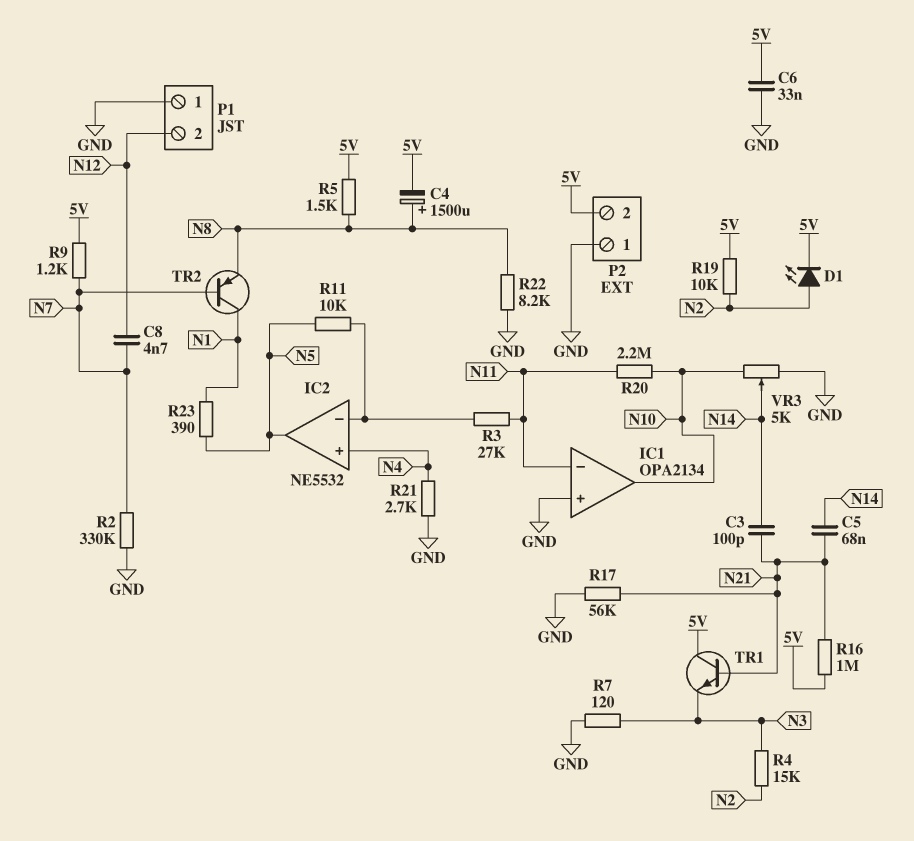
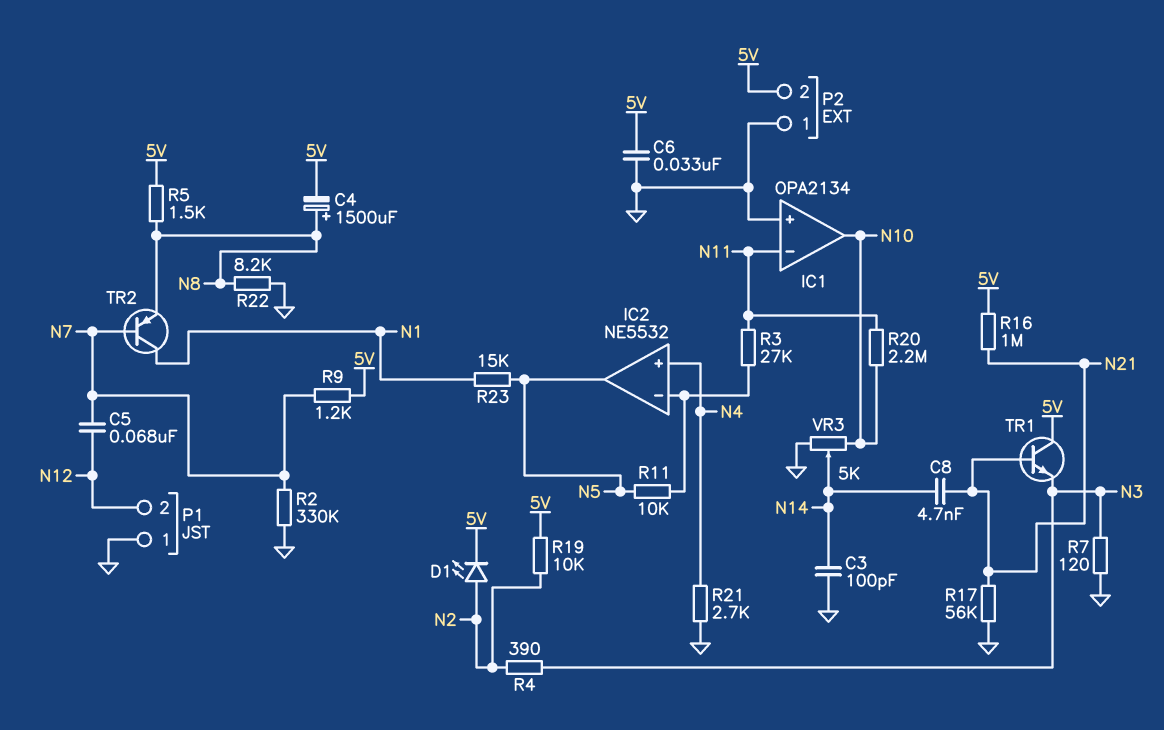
C3: 100pF (N14, N21) -> 100pF (GND, N14)
C5: 68nF (N14, N21) -> 68nF (N7, N12)
C8: 4.7nF (N7, N12) -> 4.7nF (N14, N21)
R4: 15k (N2, N3) -> 390 (N2, N3)
R23: 390 (N1, N5) -> 15k (N1, N5)

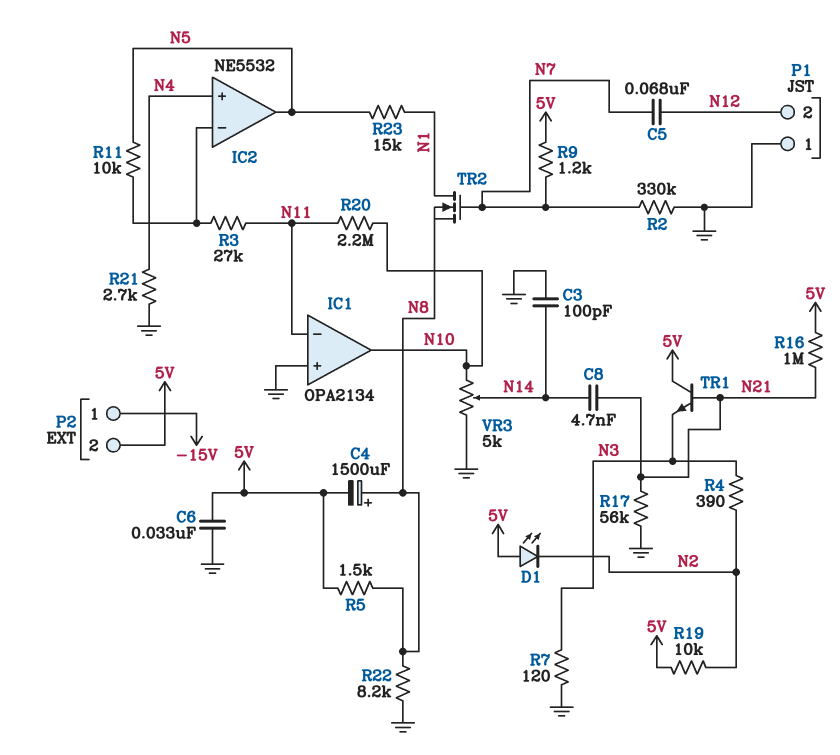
D1: LED (A N2, K 5V) -> LED (A 5V, K N2)
P2 pin 1: GND -> -15V
TR2: PNP (B N7, C N1, E N8) -> NMOS (G N7, D N1, S N8)

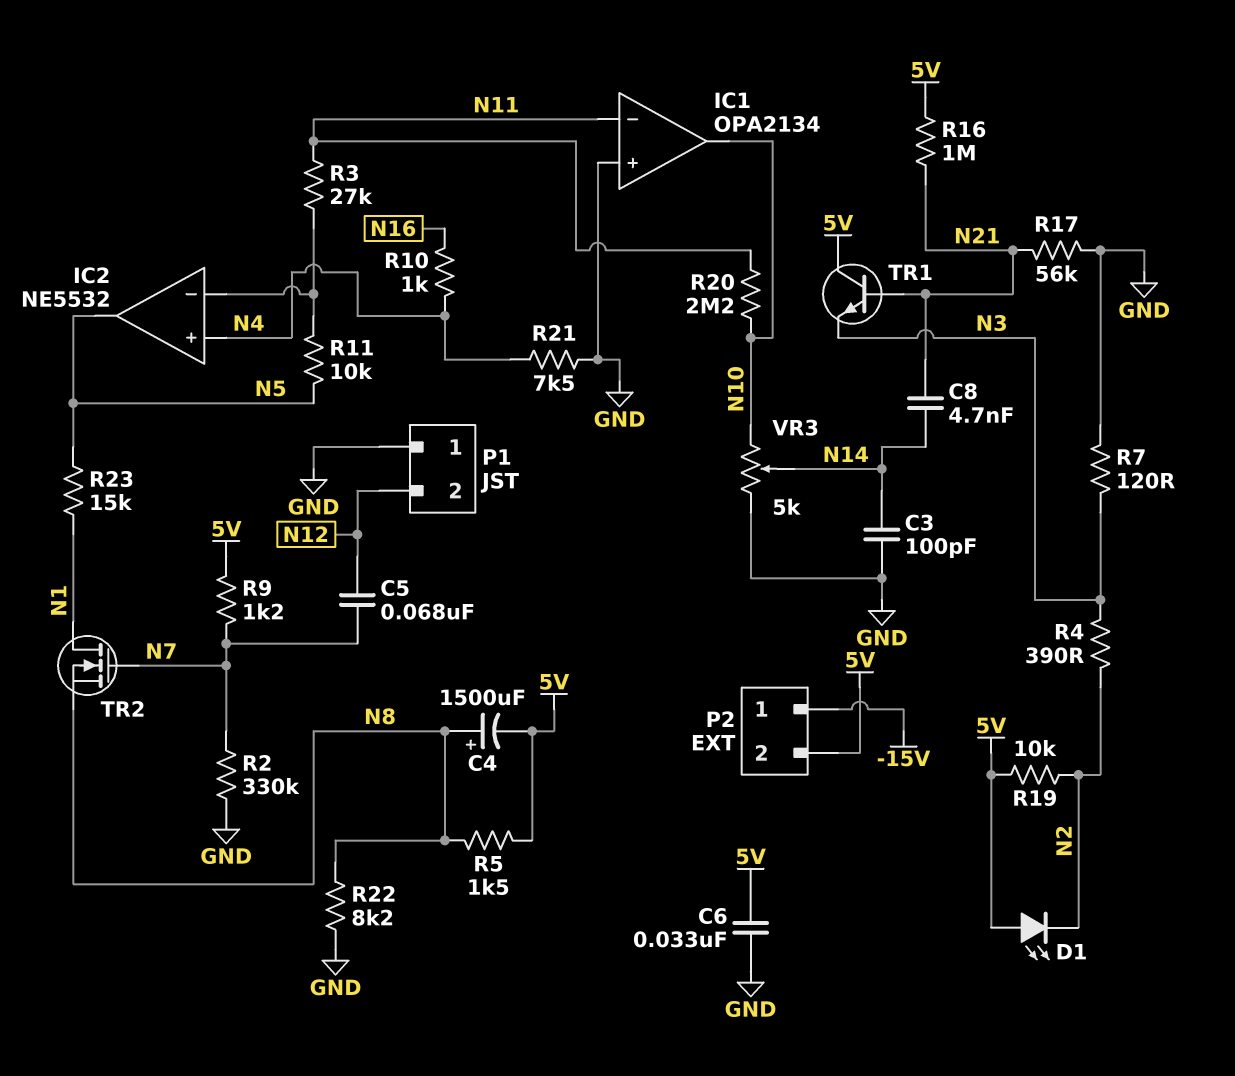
R10: none -> 1k (N4, N16)
R21: 2.7k (GND, N4) -> 7.5k (GND, N4)

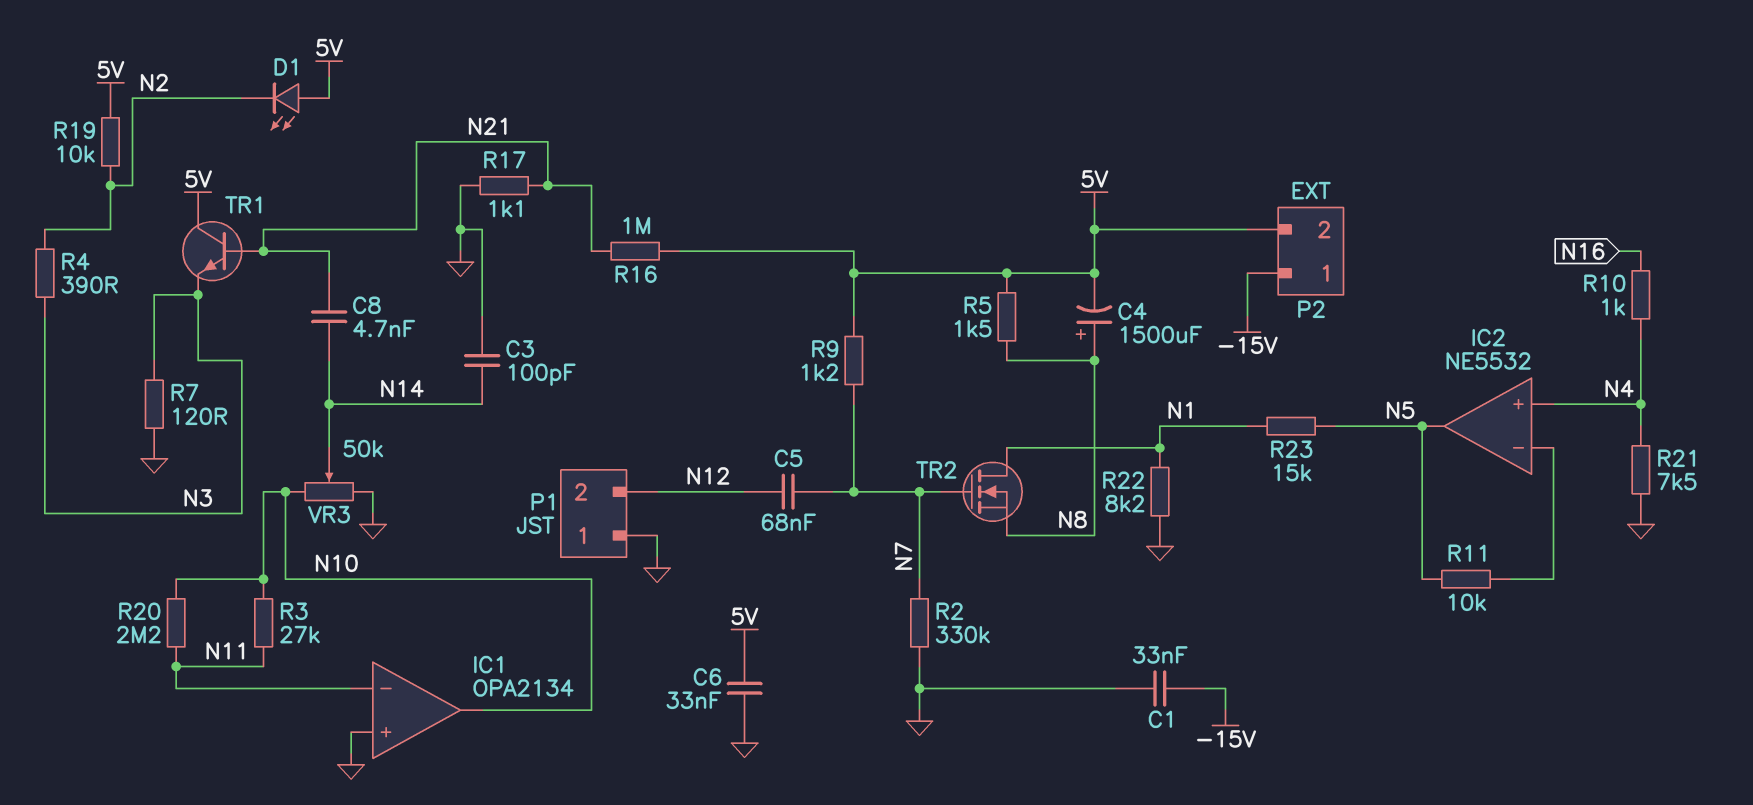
C1: none -> 33nF (-15V, GND)
R3: 27k (IC2/in-, N11) -> 27k (N10, N11)
R17: 56k (GND, N21) -> 1.1k (GND, N21)
R22: 8.2k (GND, N8) -> 8.2k (GND, N1)
VR3: 5k (GND, N10, wiper N14) -> 50k (GND, N10, wiper N14)

